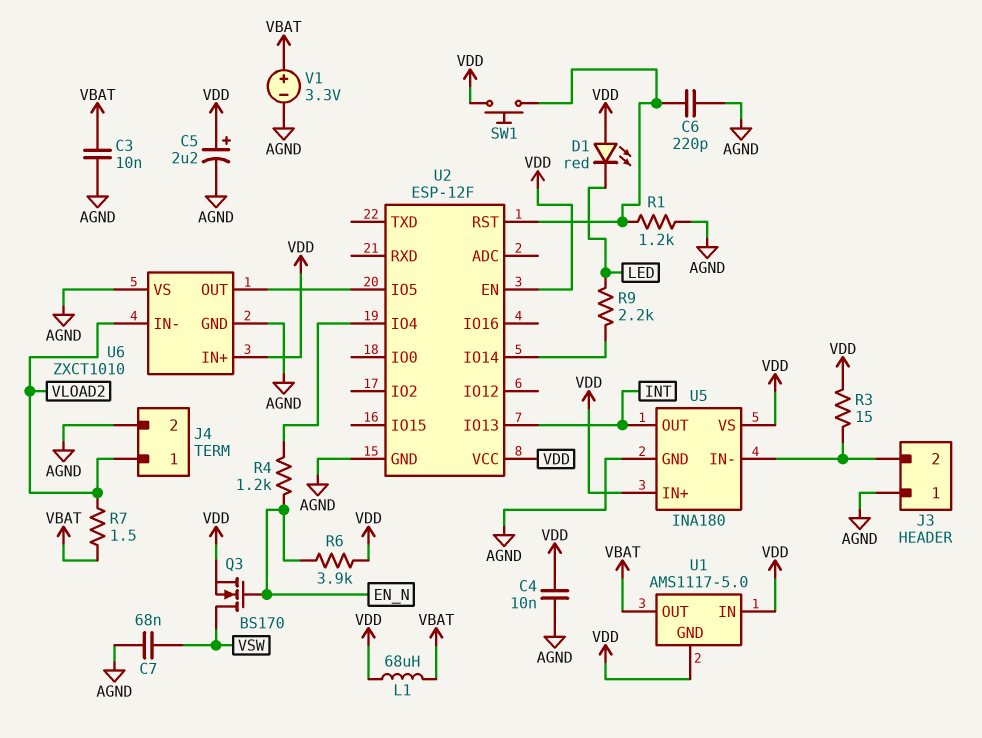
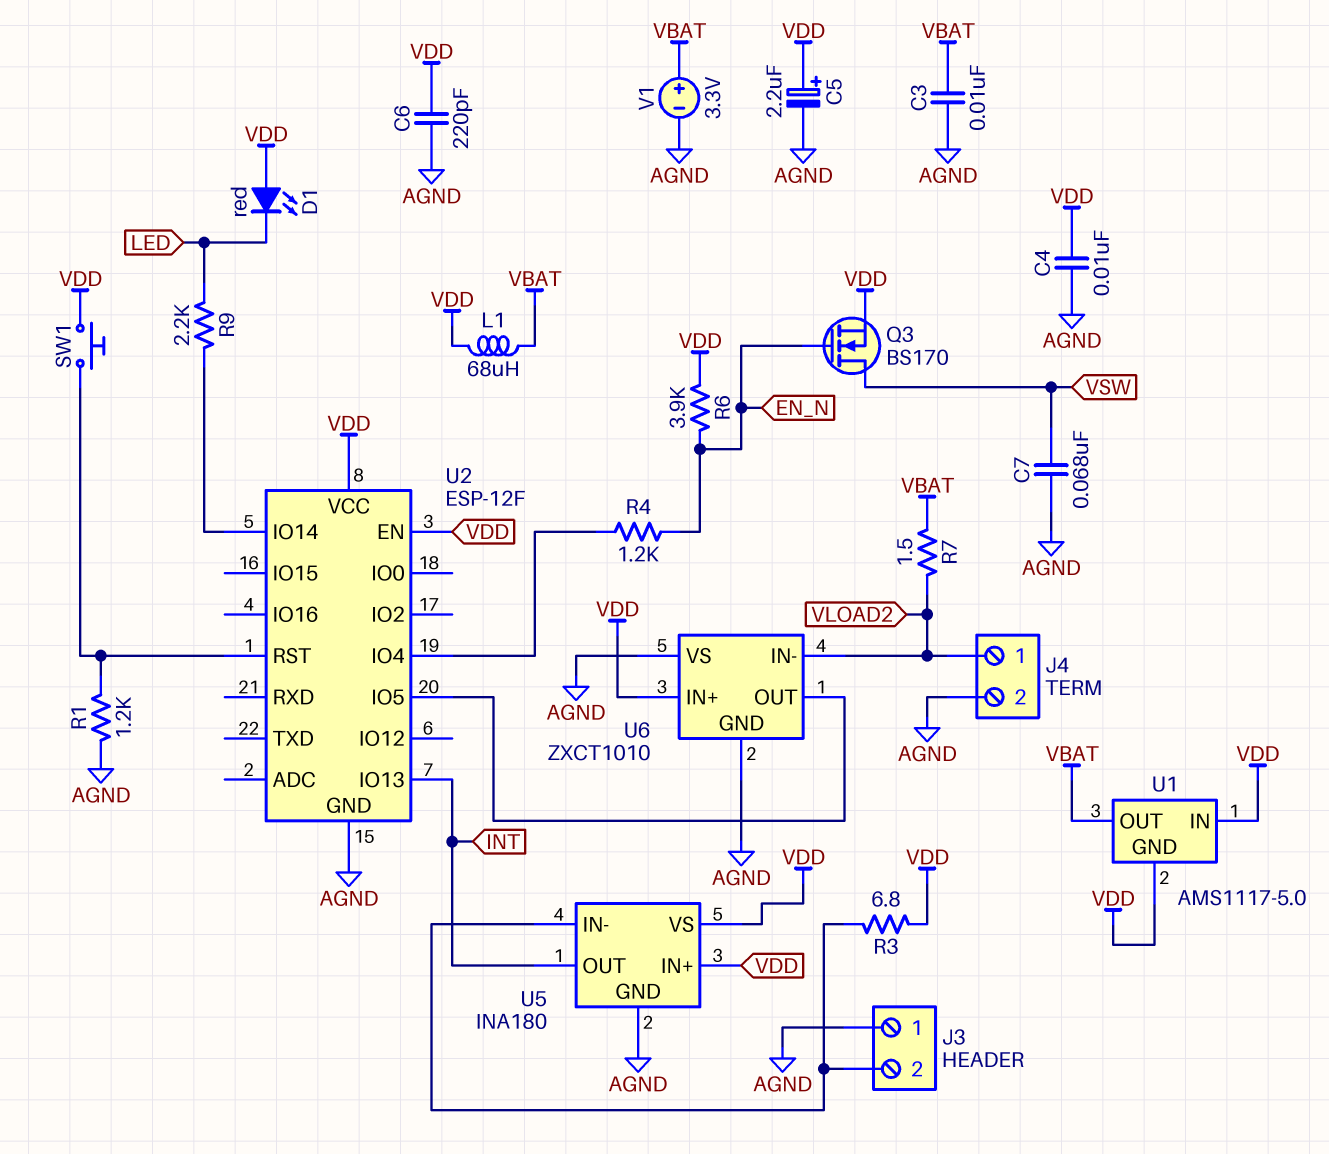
C6: 220pF (AGND, U2/RST) -> 220pF (AGND, VDD)
R3: 15 (J3/2, VDD) -> 6.8 (J3/2, VDD)

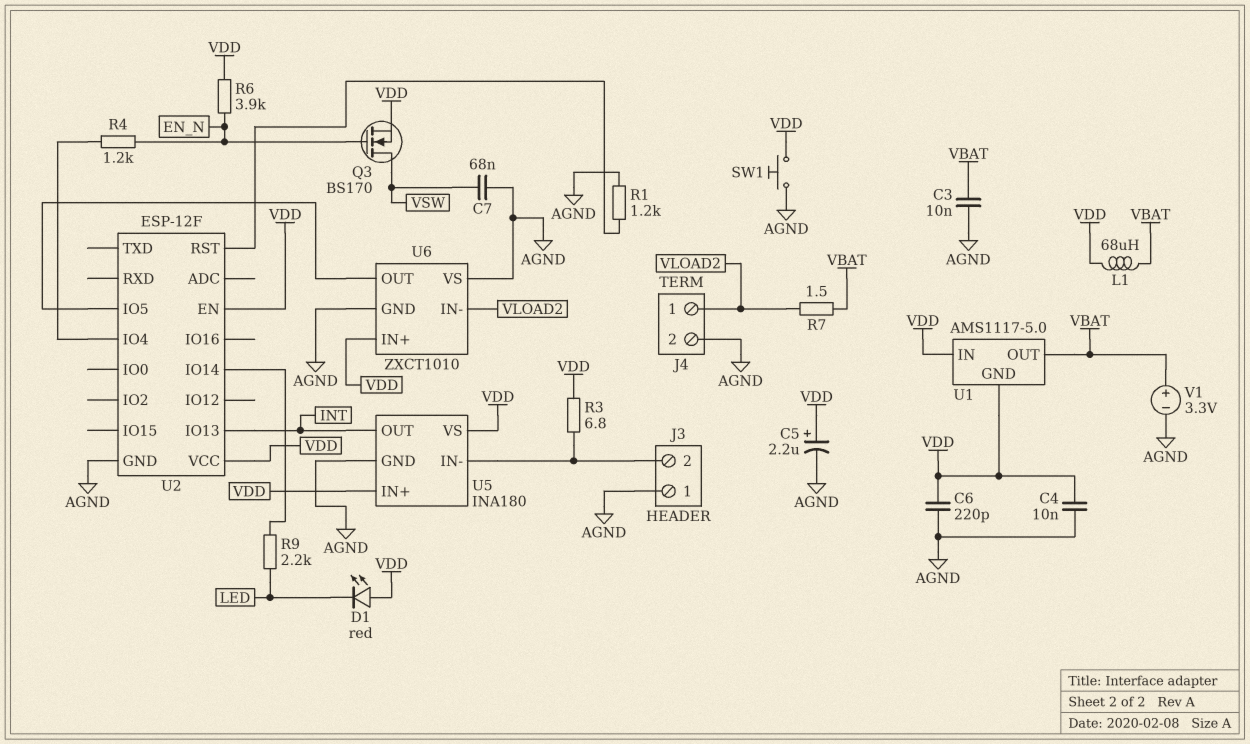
SW1: button (U2/RST, VDD) -> button (AGND, VDD)

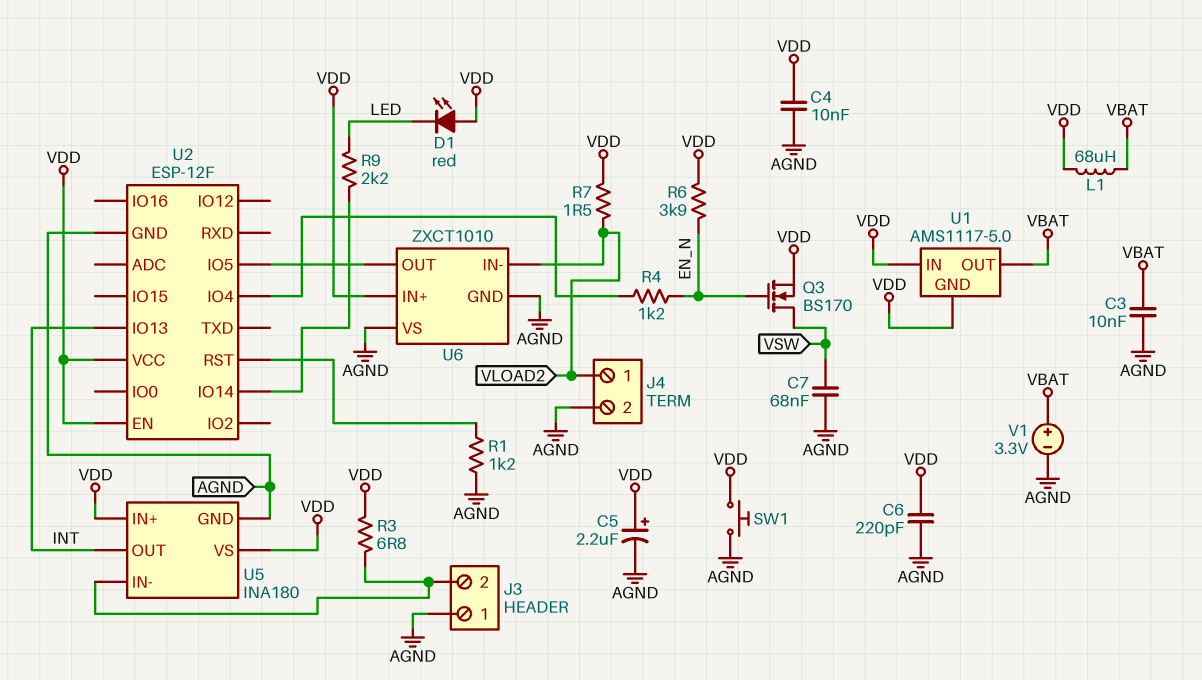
R7: 1.5 (VBAT, VLOAD2) -> 1.5 (VDD, VLOAD2)

